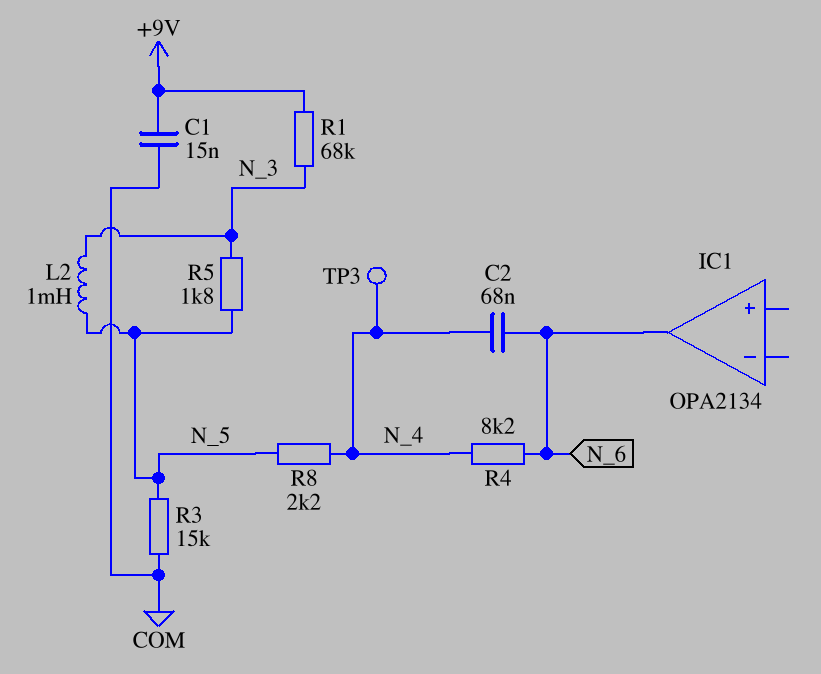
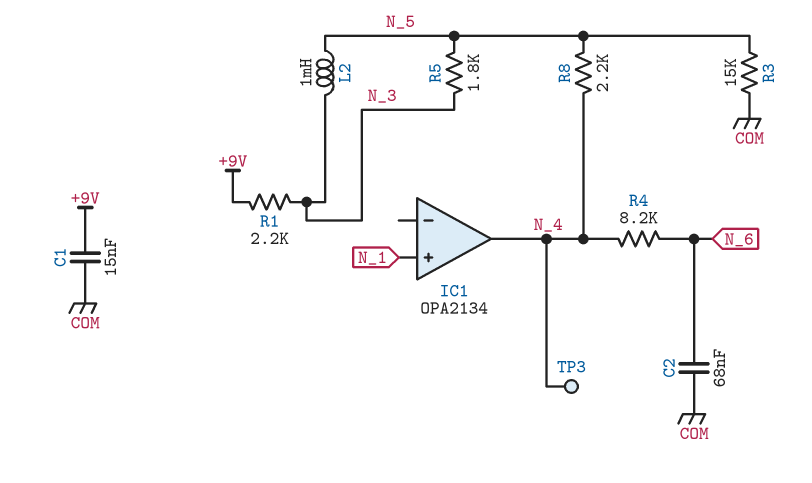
C2: 68nF (N_4, N_6) -> 68nF (COM, N_6)
IC1 pin in+: none -> N_1
IC1 pin out: N_6 -> N_4
R1: 68k (+9V, N_3) -> 2.2k (+9V, N_3)

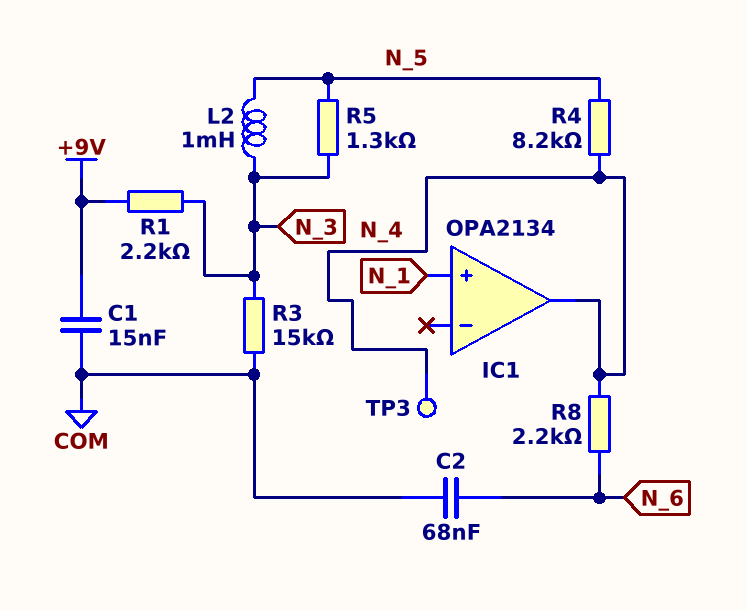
R3: 15k (COM, N_5) -> 15k (COM, N_3)
R4: 8.2k (N_4, N_6) -> 8.2k (N_4, N_5)
R5: 1.8k (N_3, N_5) -> 1.3k (N_3, N_5)
R8: 2.2k (N_4, N_5) -> 2.2k (N_4, N_6)

